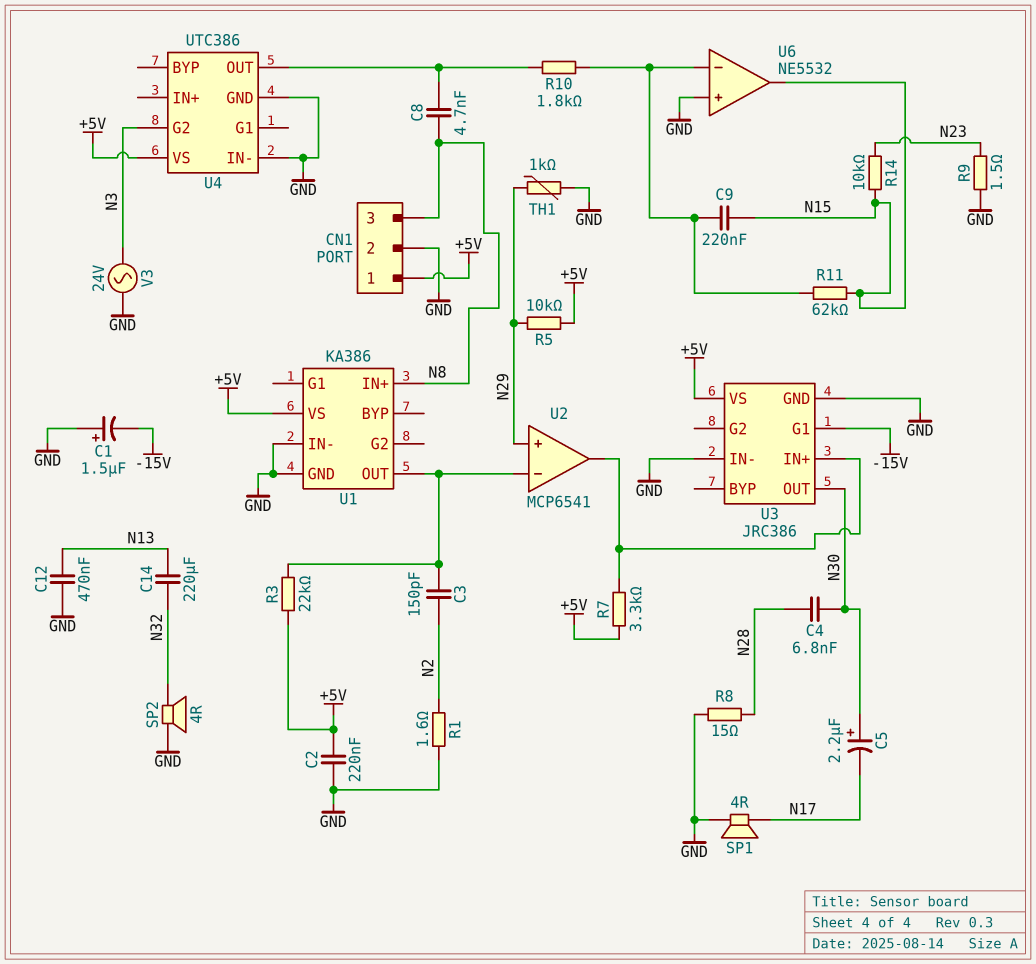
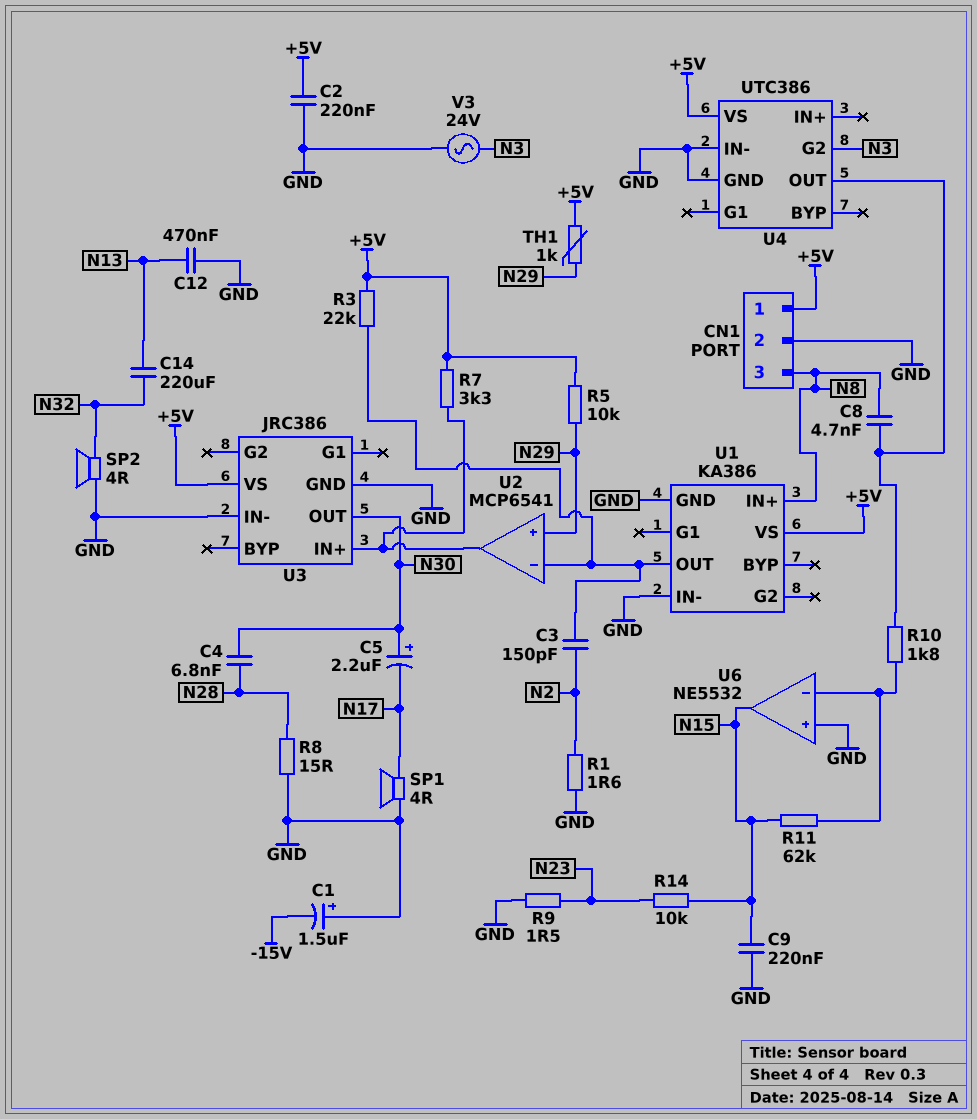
C9: 220nF (N15, U6/in-) -> 220nF (GND, N15)
TH1: 1k (GND, N29) -> 1k (+5V, N29)
U3 pin G1: -15V -> none

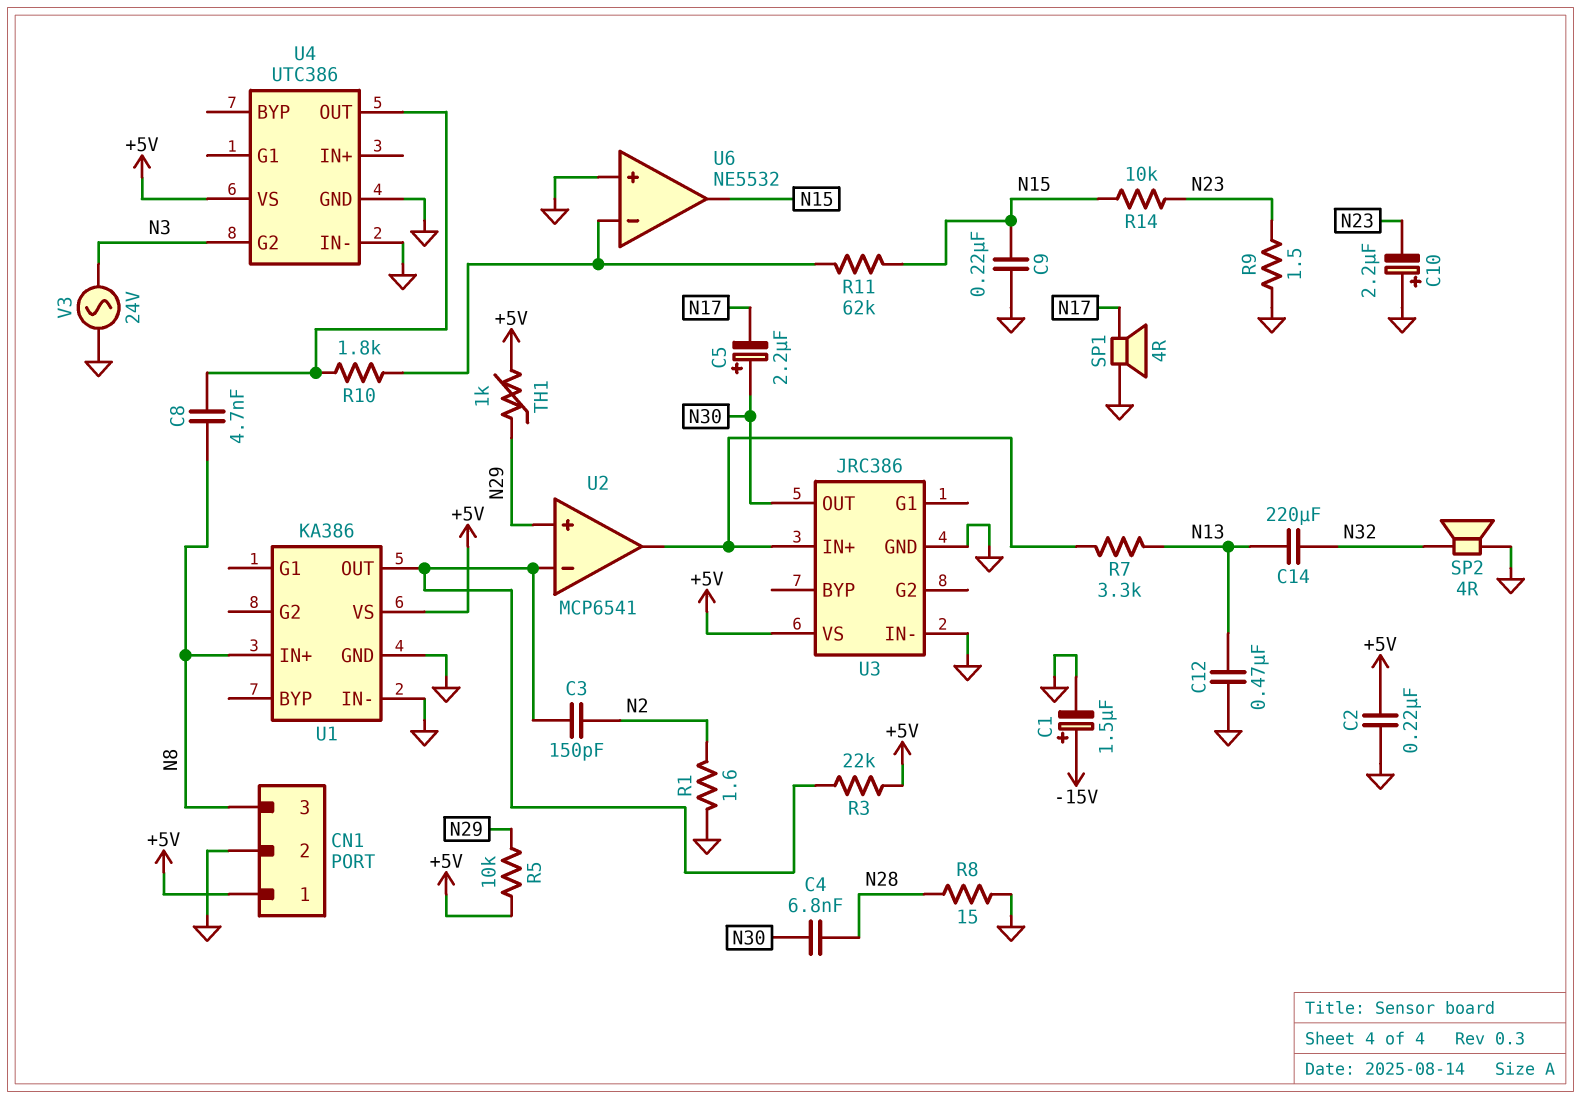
C1: 1.5uF (plus GND, minus -15V) -> 1.5uF (plus -15V, minus GND)
C10: none -> 2.2uF (plus GND, minus N23)
R7: 3.3k (+5V, U2/out) -> 3.3k (N13, U2/out)

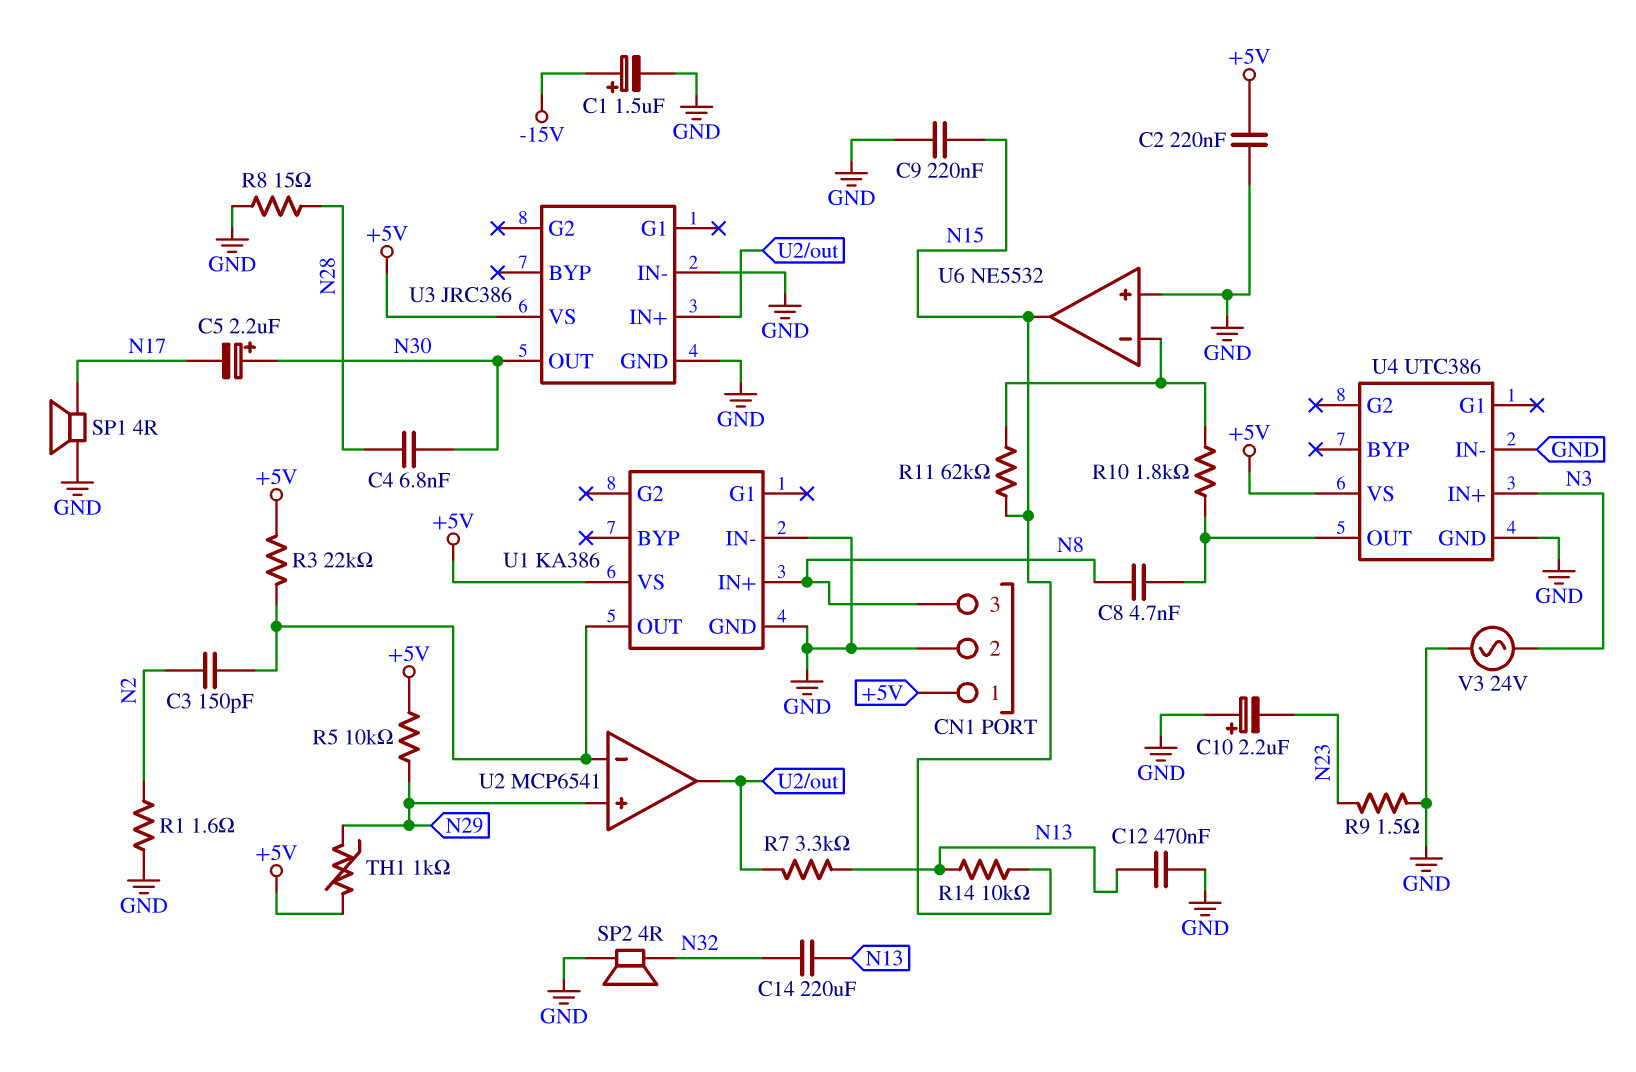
R14: 10k (N15, N23) -> 10k (N13, N15)
U4 pin G2: N3 -> none
U4 pin IN+: none -> N3

